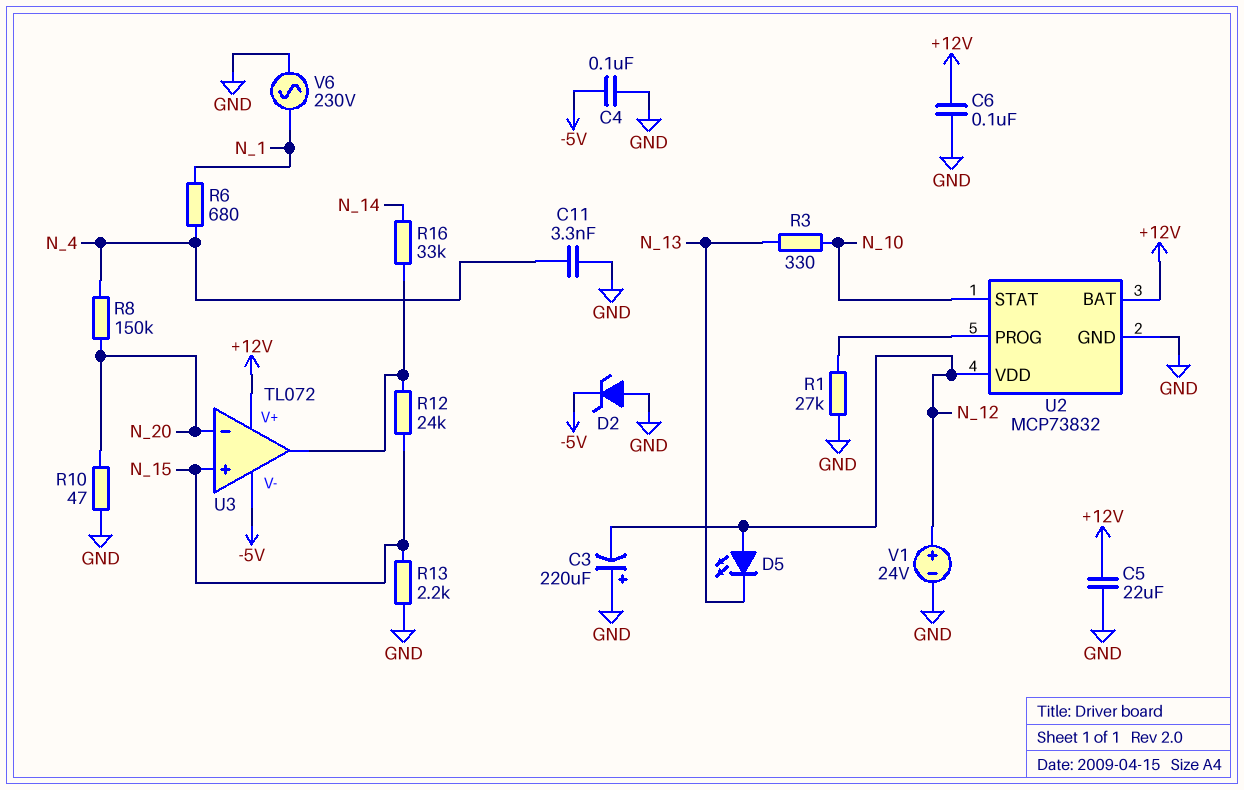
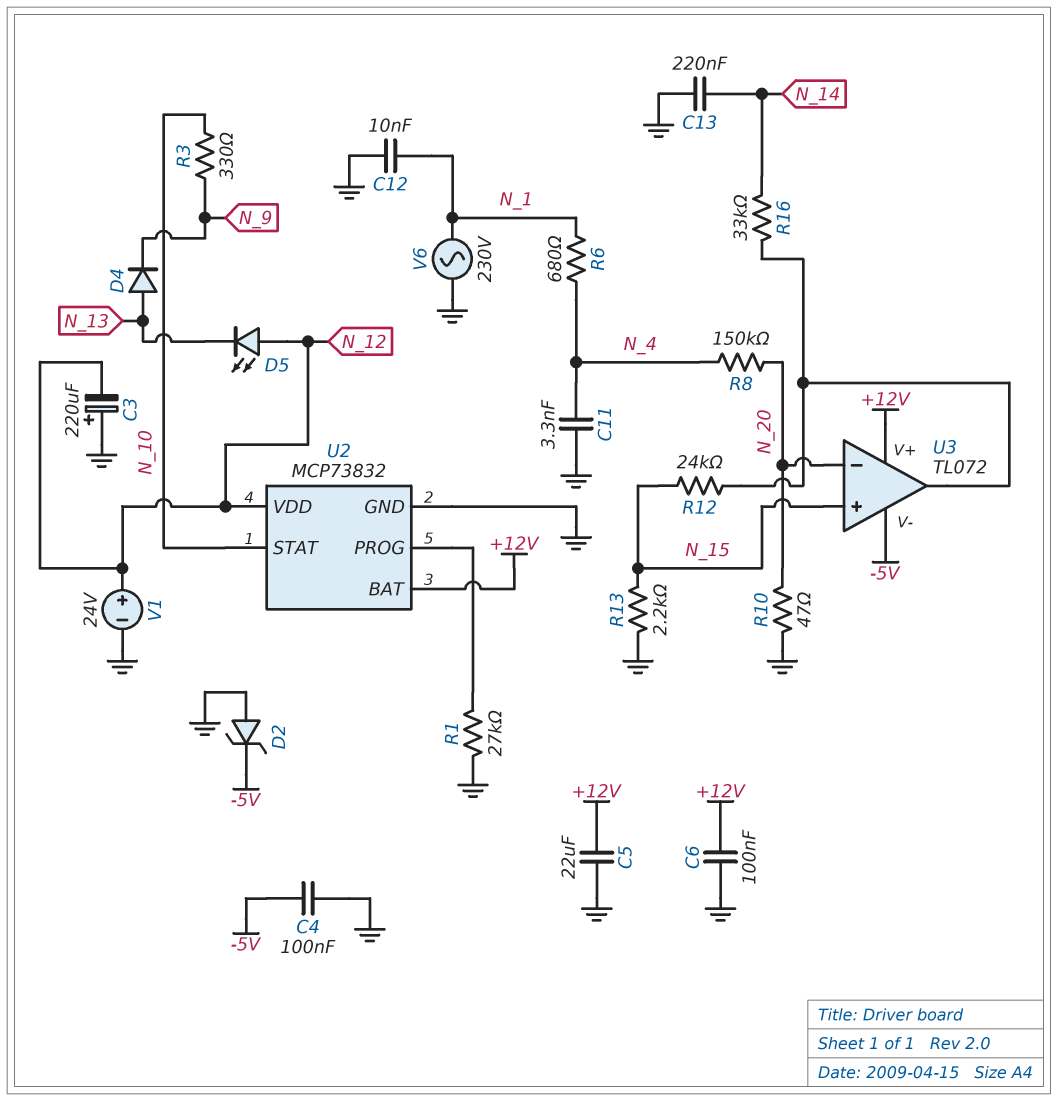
C12: none -> 10nF (GND, N_1)
C13: none -> 220nF (GND, N_14)
D4: none -> diode (A N_13, K N_9)
R3: 330 (N_10, N_13) -> 330 (N_9, N_10)

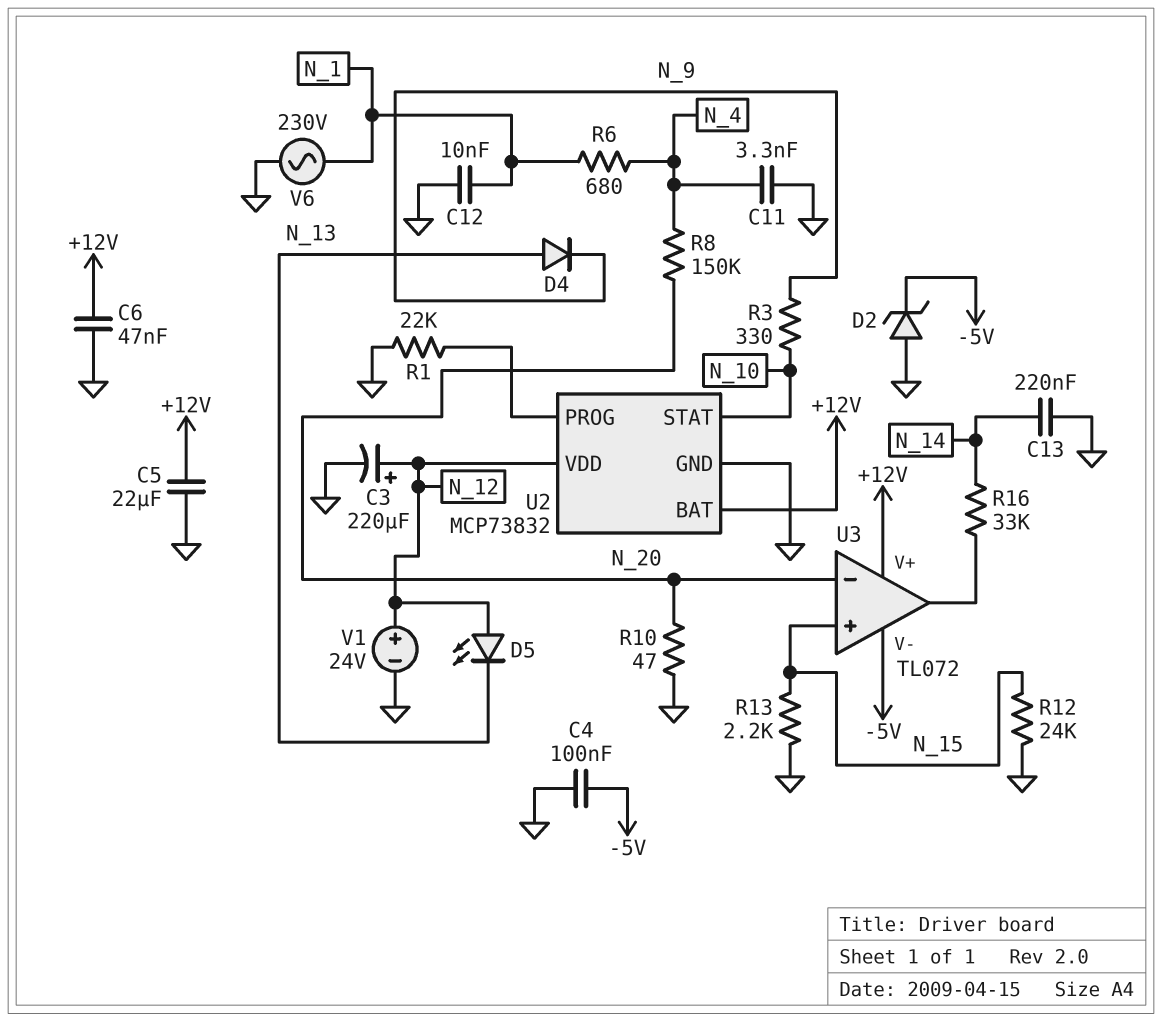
C3: 220uF (plus GND, minus N_12) -> 220uF (plus N_12, minus GND)
C6: 100nF (+12V, GND) -> 47nF (+12V, GND)
R1: 27k (GND, U2/PROG) -> 22k (GND, U2/PROG)
R12: 24k (N_15, U3/out) -> 24k (GND, N_15)

